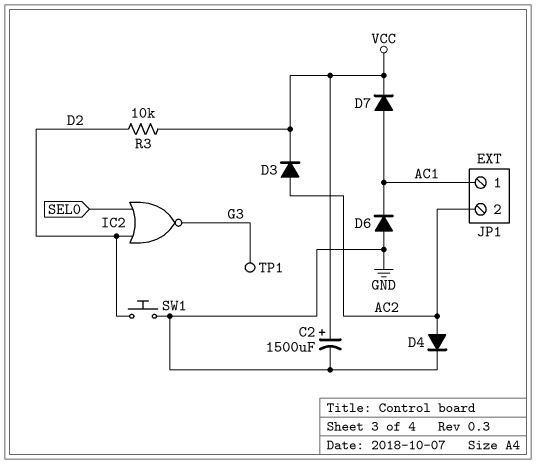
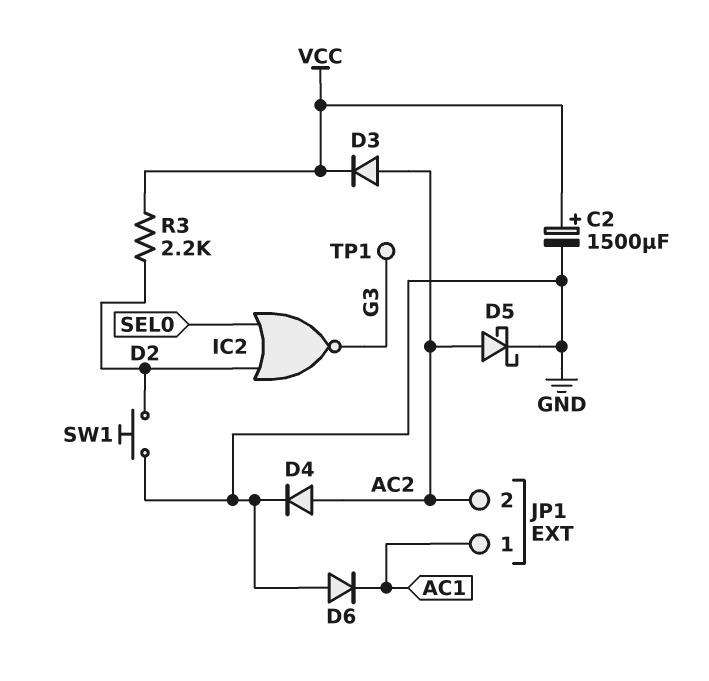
D5: none -> schottky (A AC2, K GND)
D7: diode (A AC1, K VCC) -> none
R3: 10k (D2, VCC) -> 2.2k (D2, VCC)

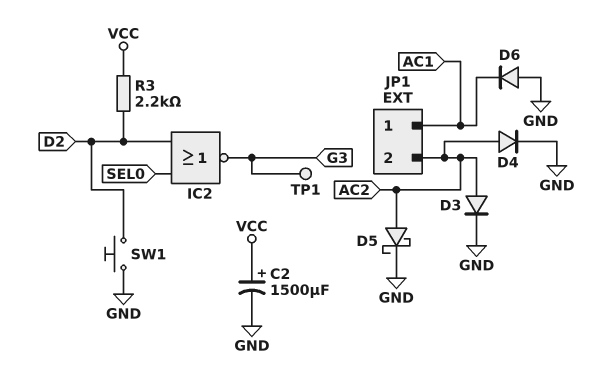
D3: diode (A AC2, K VCC) -> diode (A AC2, K GND)

